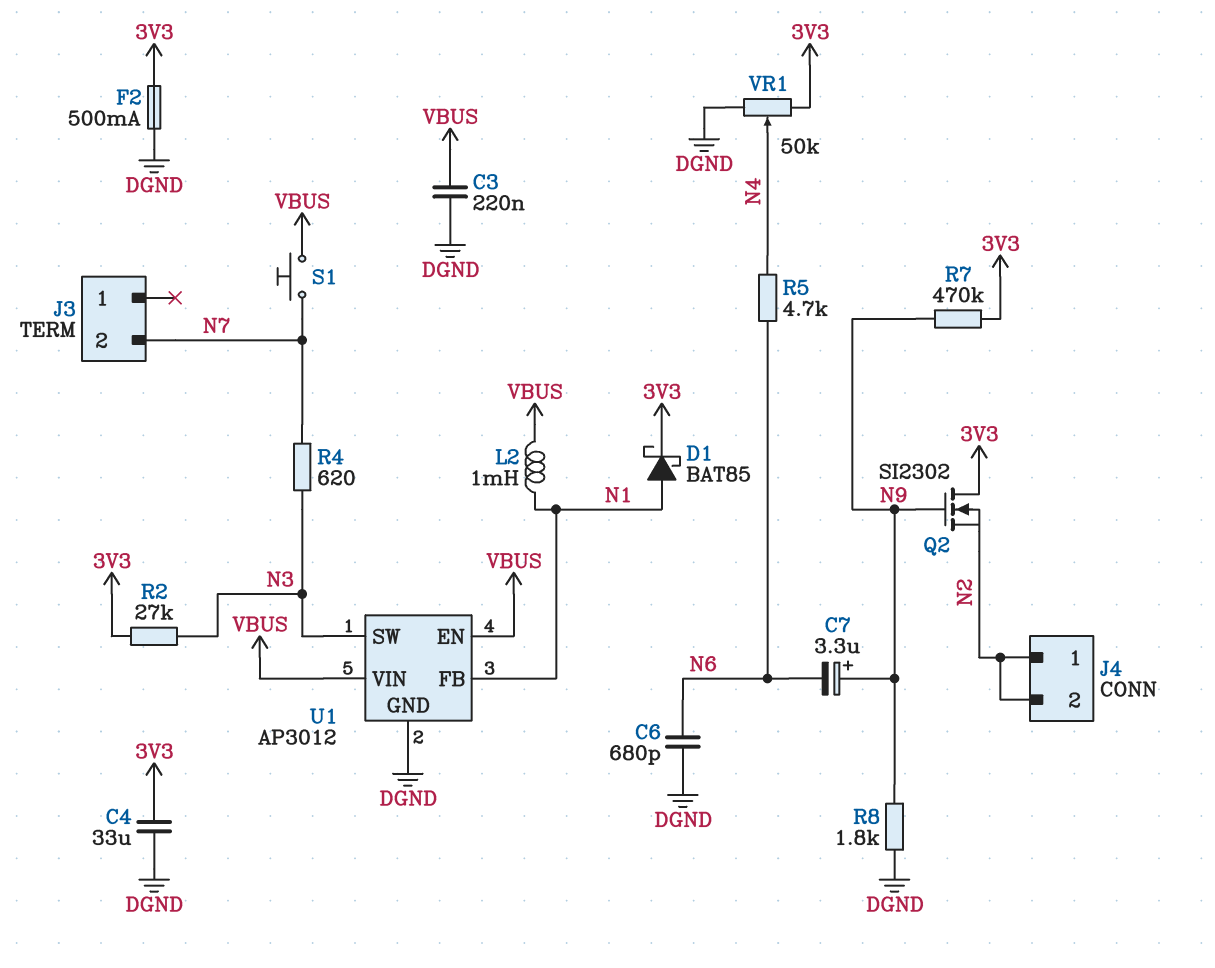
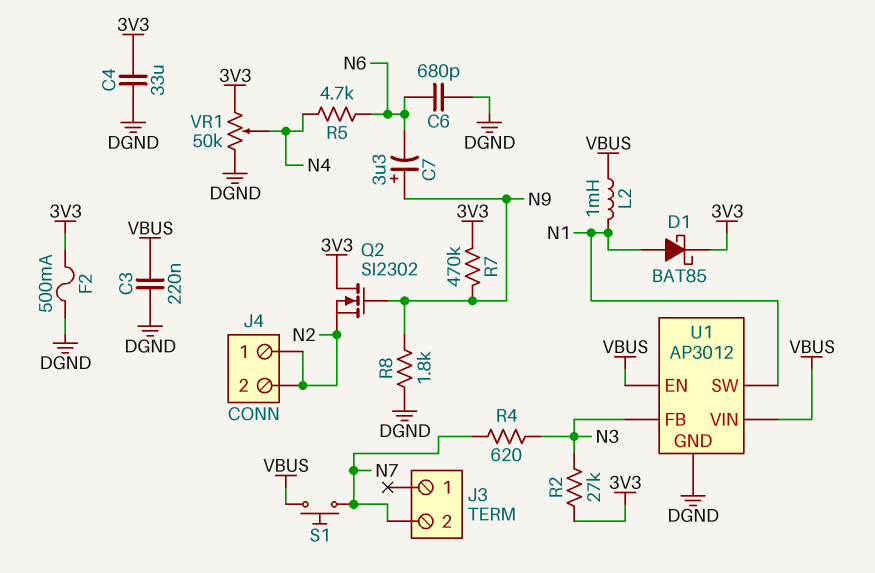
U1 pin FB: N1 -> N3
U1 pin SW: N3 -> N1

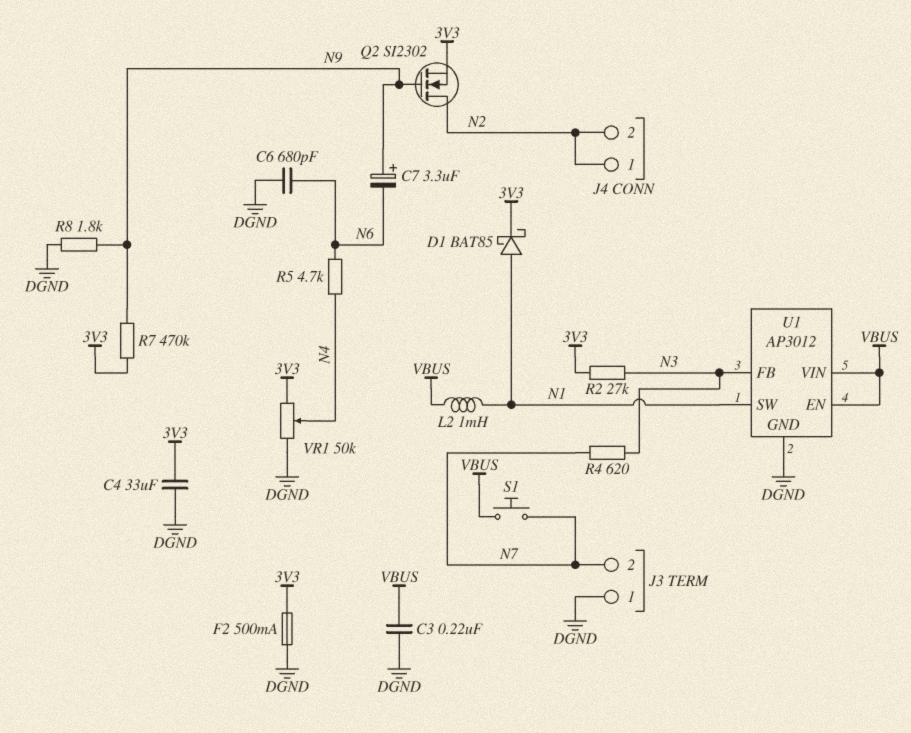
J3 pin 1: none -> DGND
Q2: NMOS SI2302 (G N9, D 3V3, S N2) -> NMOS SI2302 (G N9, D N2, S 3V3)

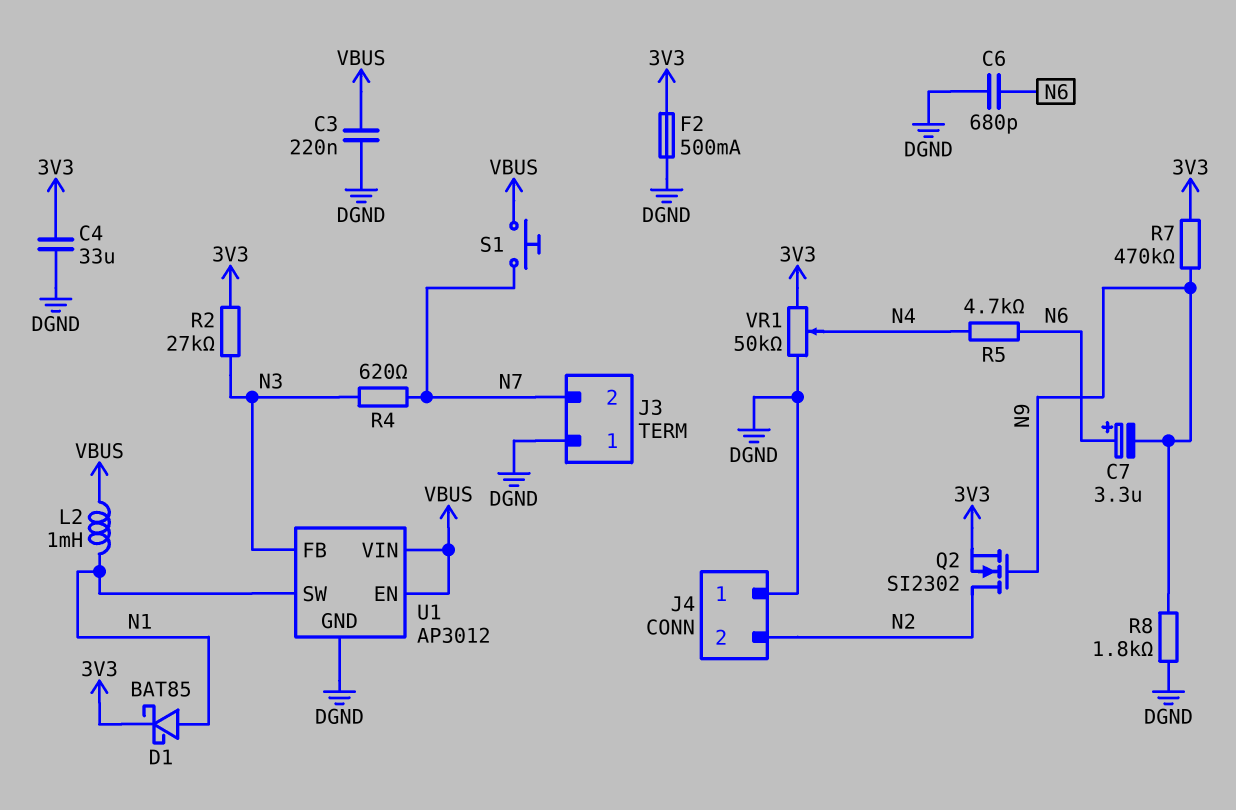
C7: 3.3uF (plus N9, minus N6) -> 3.3uF (plus N6, minus N9)
J4 pin 1: N2 -> DGND

